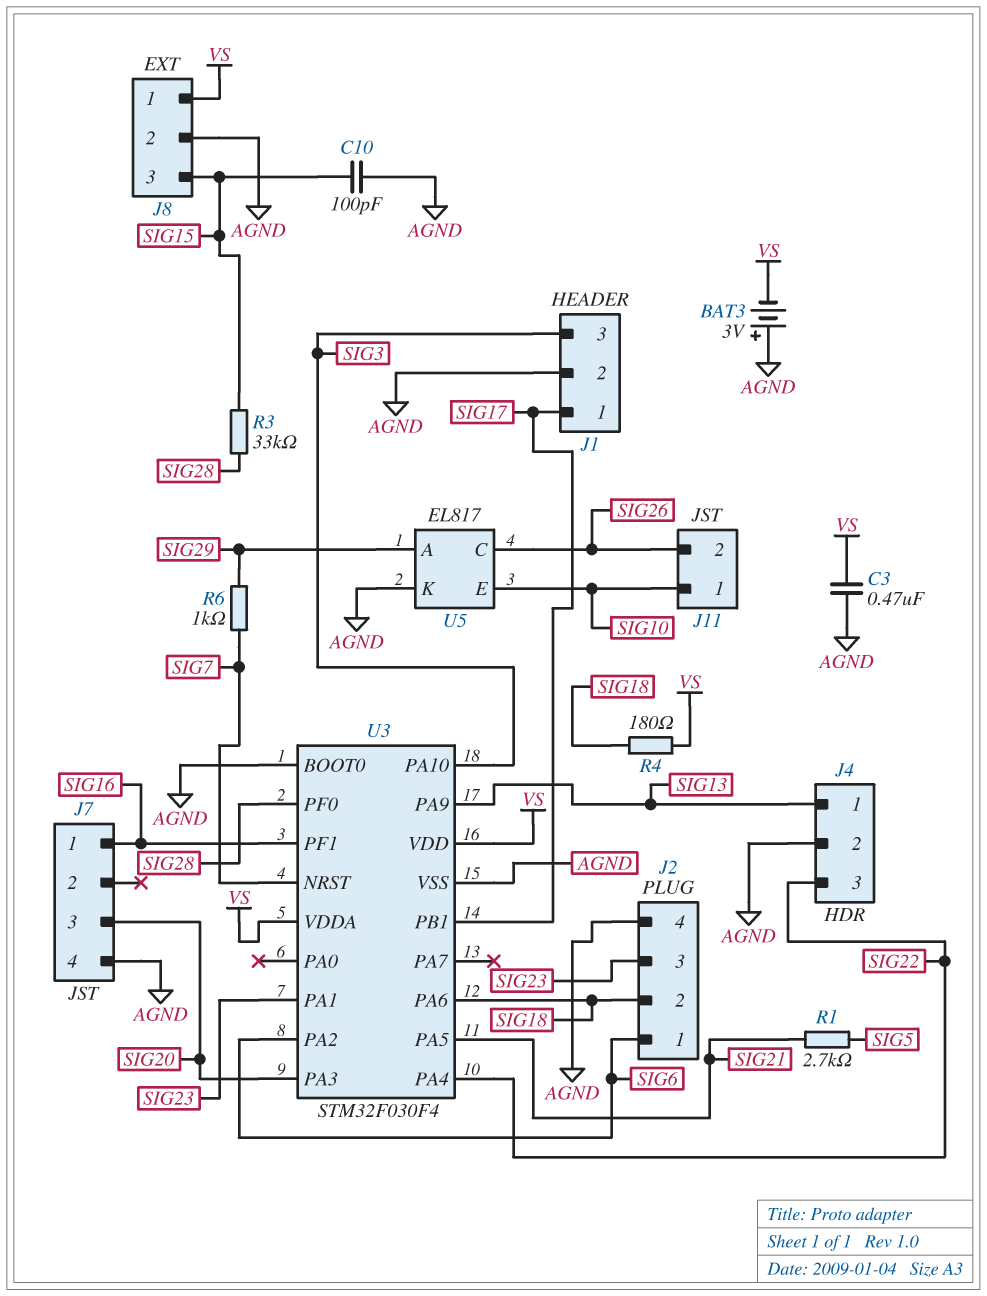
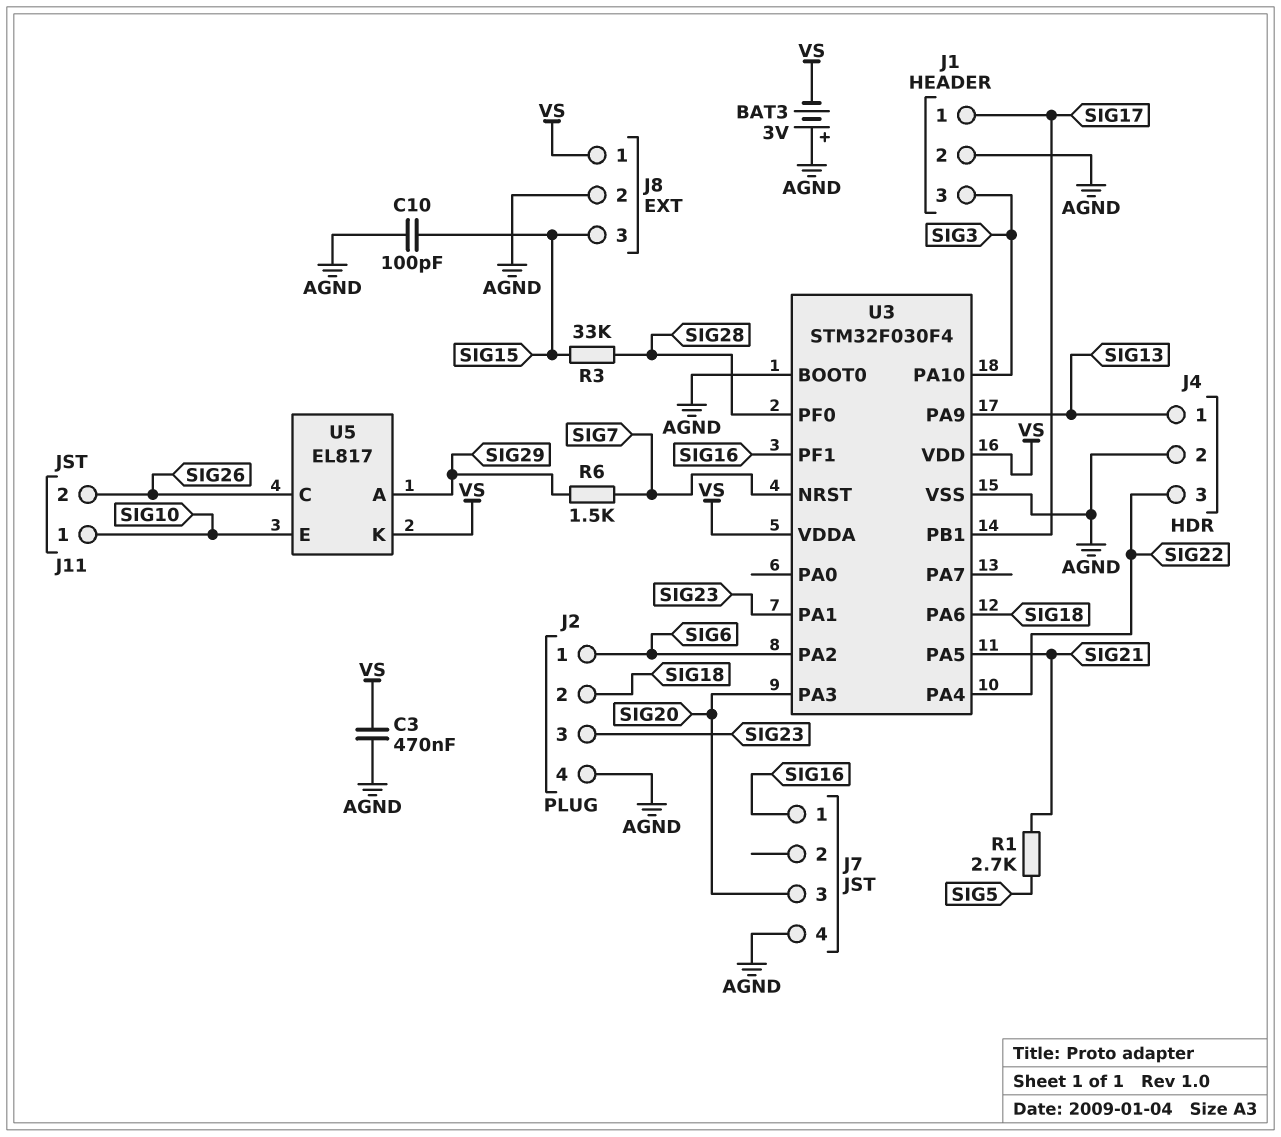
R4: 180 (SIG18, VS) -> none
R6: 1k (SIG7, SIG29) -> 1.5k (SIG7, SIG29)
U5 pin K: AGND -> VS

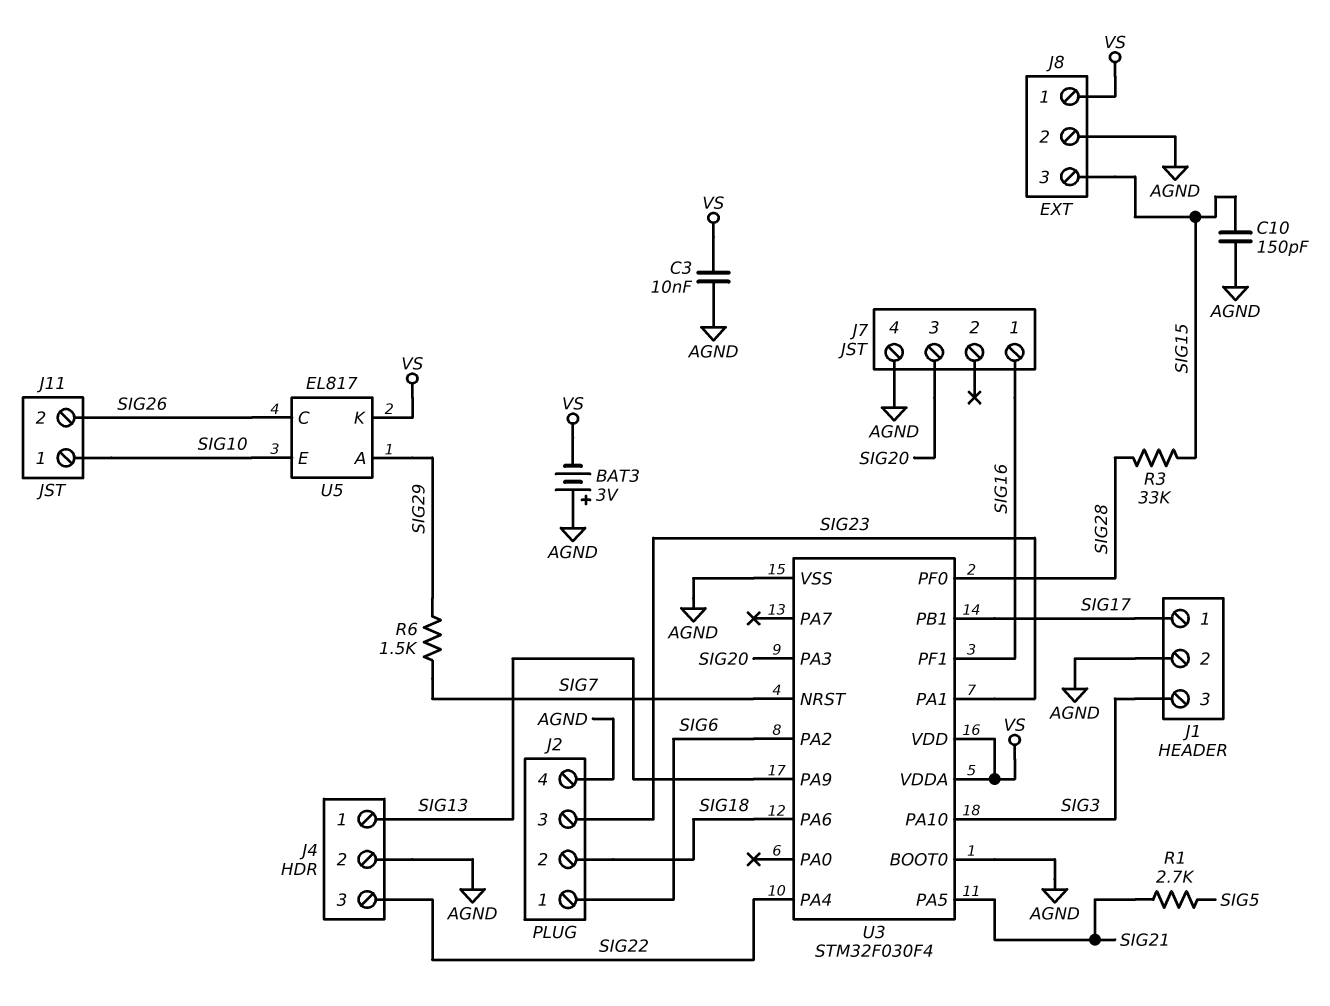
C3: 470nF (AGND, VS) -> 10nF (AGND, VS)
C10: 100pF (AGND, SIG15) -> 150pF (AGND, SIG15)

